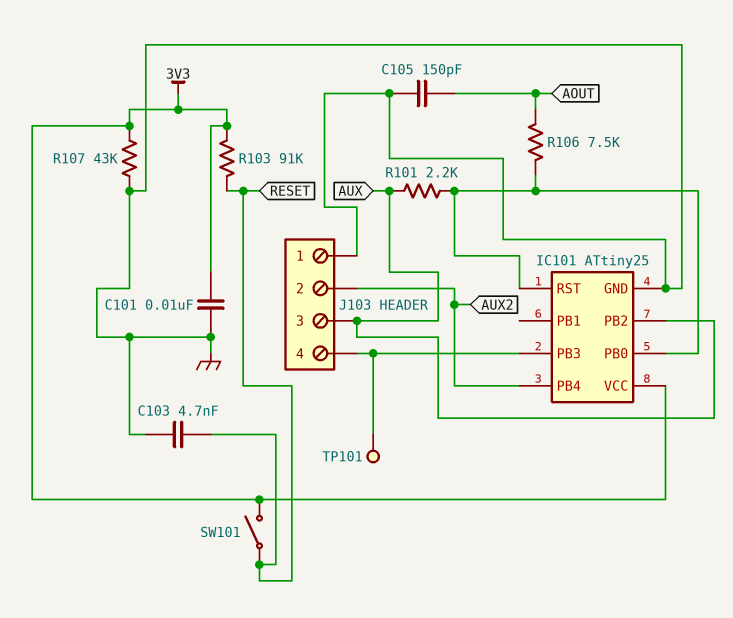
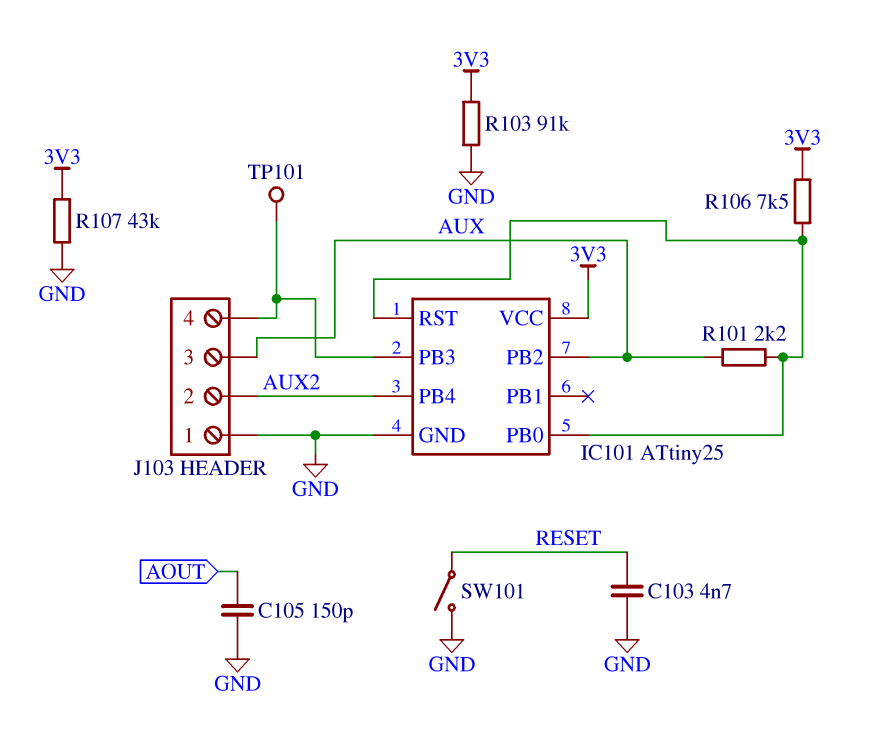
C101: 10nF (3V3, GND) -> none
R103: 91k (3V3, RESET) -> 91k (3V3, GND)
R106: 7.5k (AOUT, IC101/PB0) -> 7.5k (3V3, IC101/PB0)
SW101: switch (3V3, RESET) -> switch (GND, RESET)

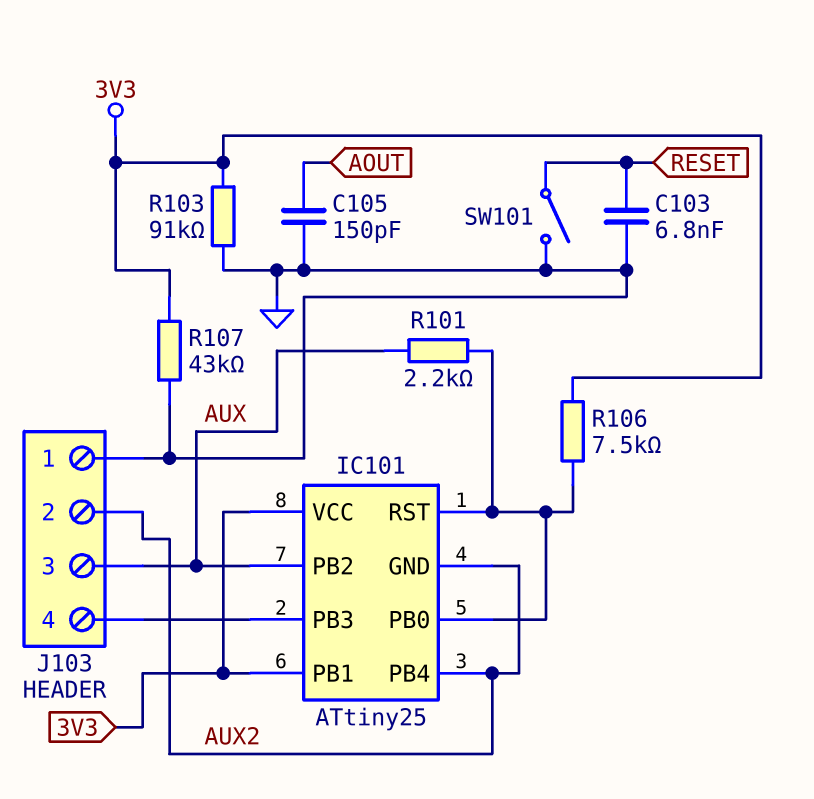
C103: 4.7nF (GND, RESET) -> 6.8nF (GND, RESET)
IC101 pin GND: GND -> AUX2
IC101 pin PB1: none -> 3V3
TP101: test point (IC101/PB3) -> none

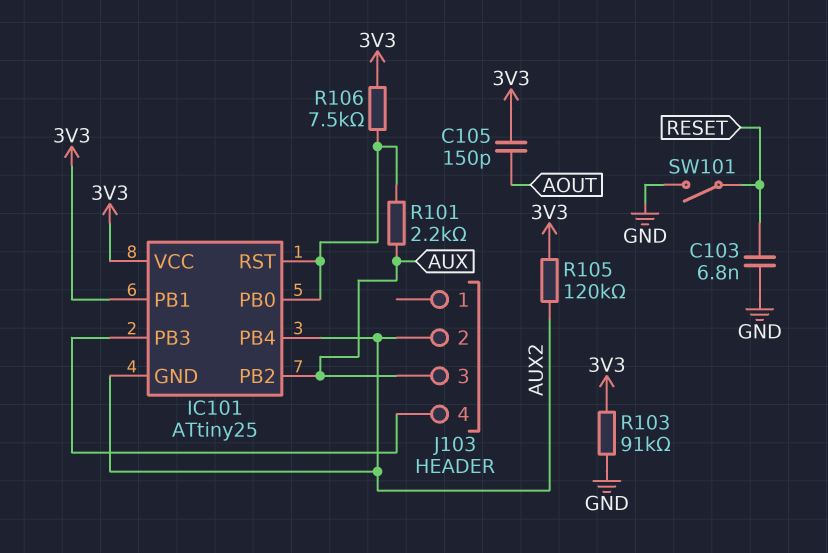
C105: 150pF (AOUT, GND) -> 150pF (3V3, AOUT)
J103 pin 1: GND -> none
R105: none -> 120k (3V3, AUX2)
R107: 43k (3V3, GND) -> none

